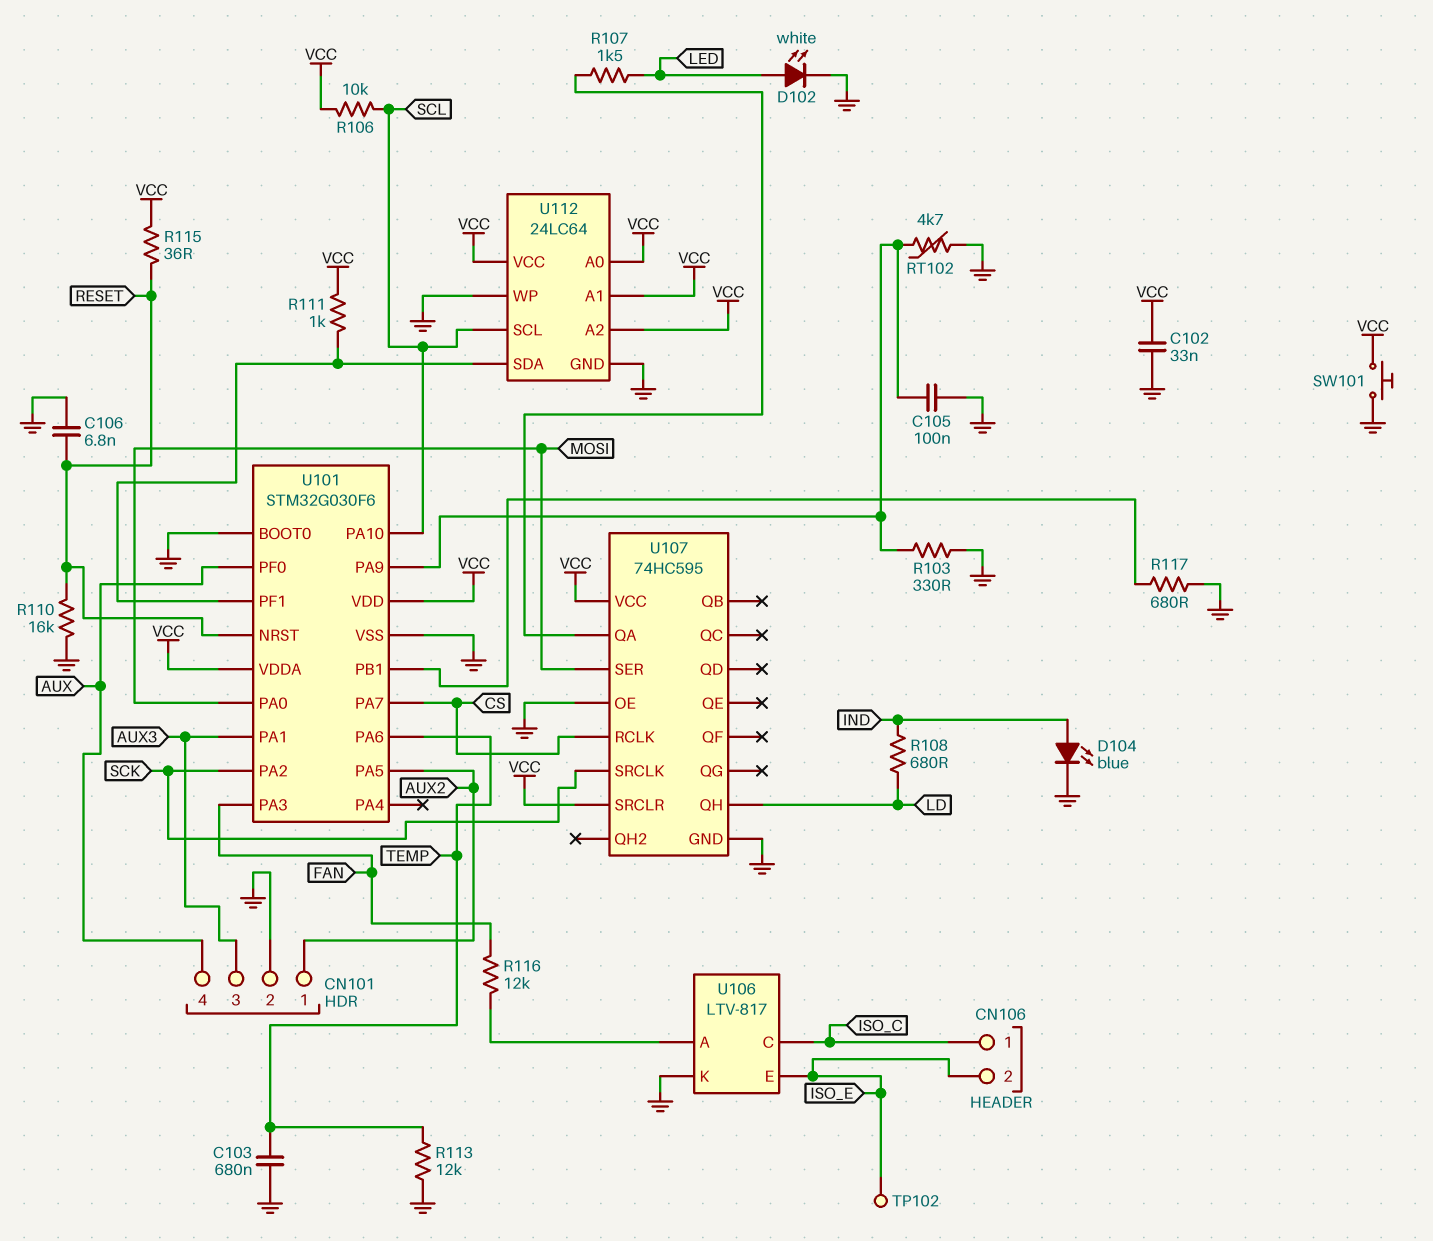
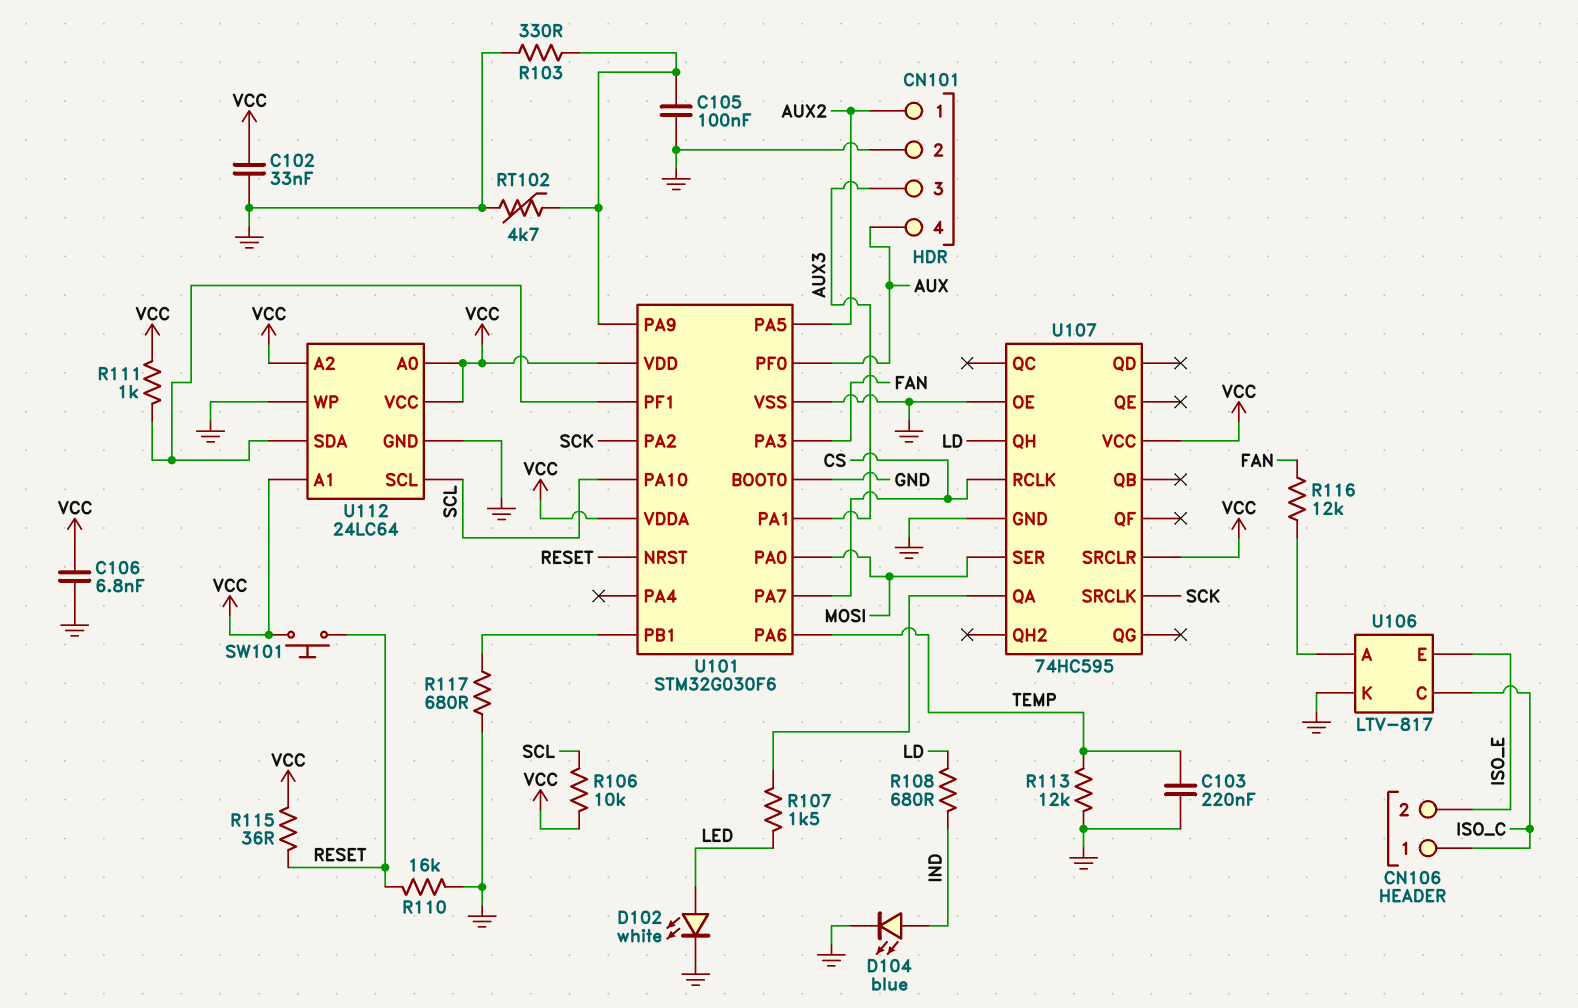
C103: 680nF (GND, TEMP) -> 220nF (GND, TEMP)
C106: 6.8nF (GND, RESET) -> 6.8nF (GND, VCC)
SW101: button (GND, VCC) -> button (RESET, VCC)
TP102: test point (ISO_E) -> none

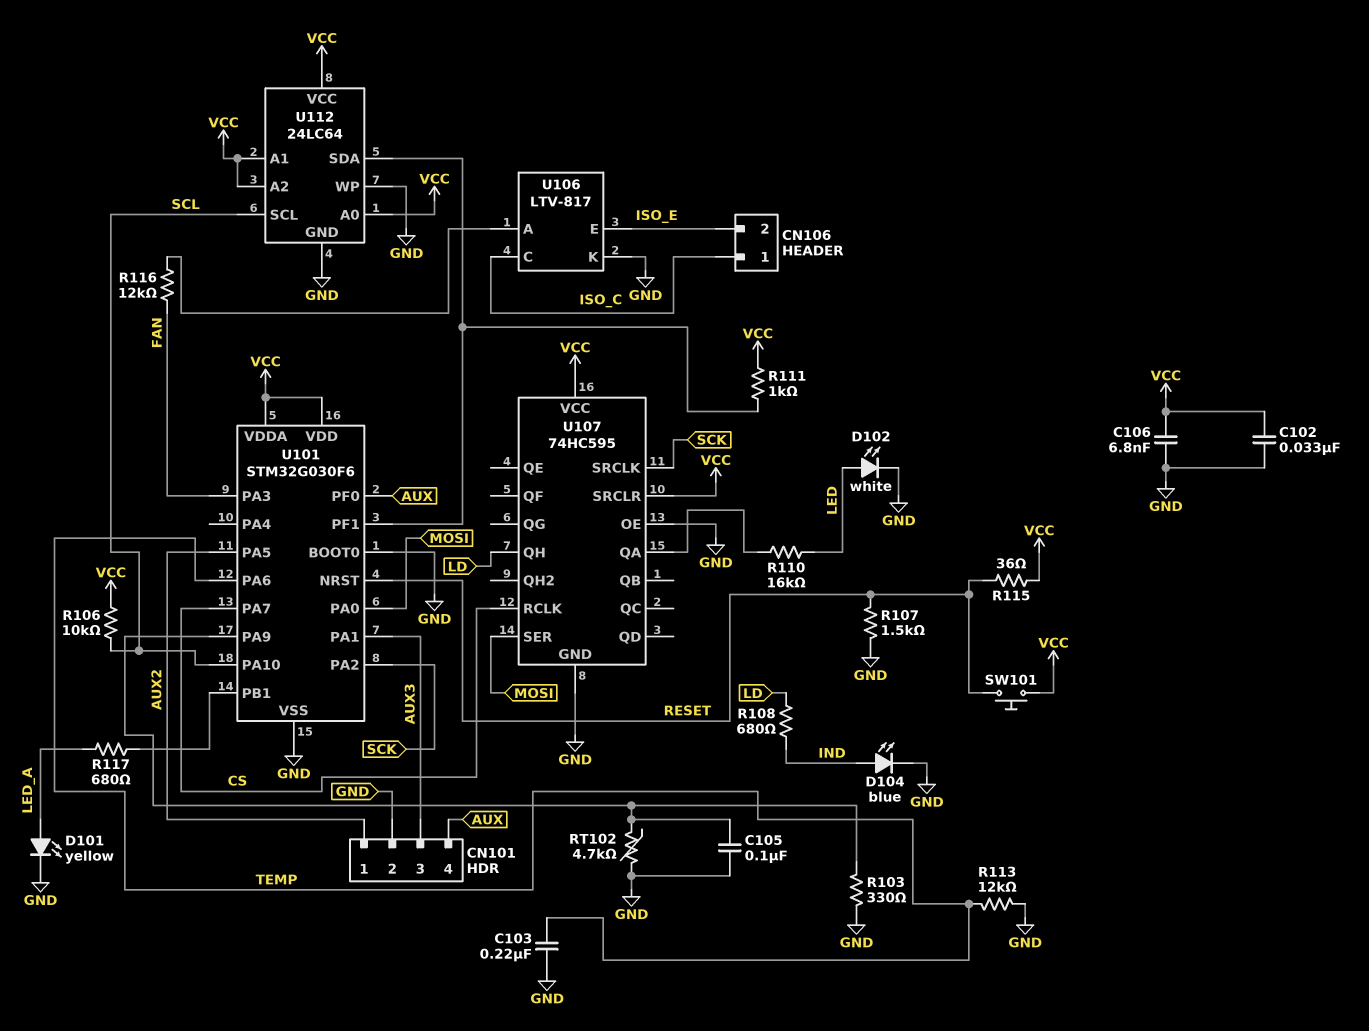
D101: none -> LED yellow (A LED_A, K GND)
R107: 1.5k (LED, U107/QA) -> 1.5k (GND, RESET)
R110: 16k (GND, RESET) -> 16k (LED, U107/QA)
R117: 680 (GND, U101/PB1) -> 680 (LED_A, U101/PB1)

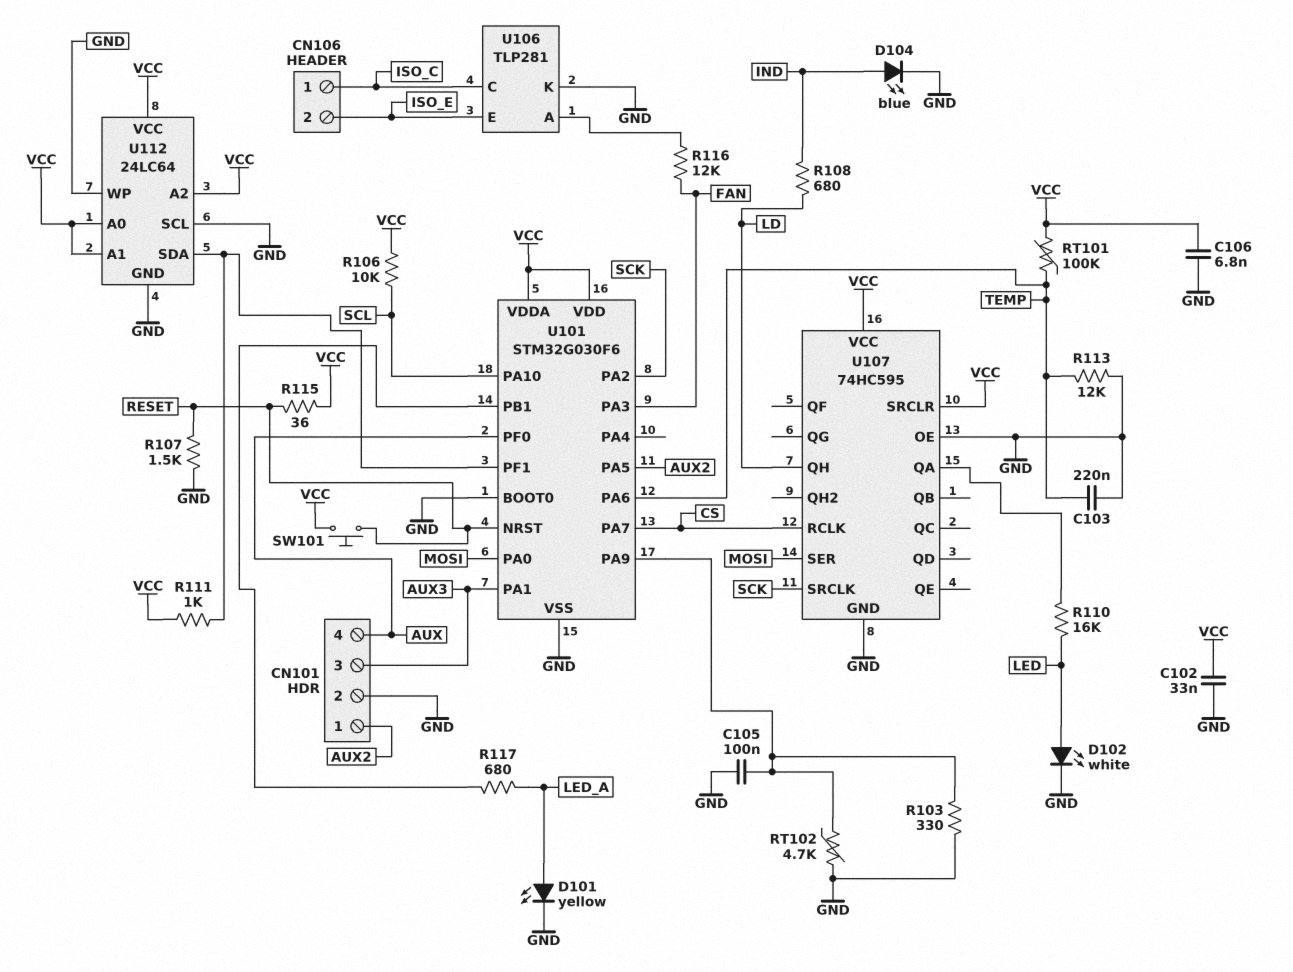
RT101: none -> 100k (TEMP, VCC)
U106: LTV-817 -> TLP281
U112 pin SCL: SCL -> GND

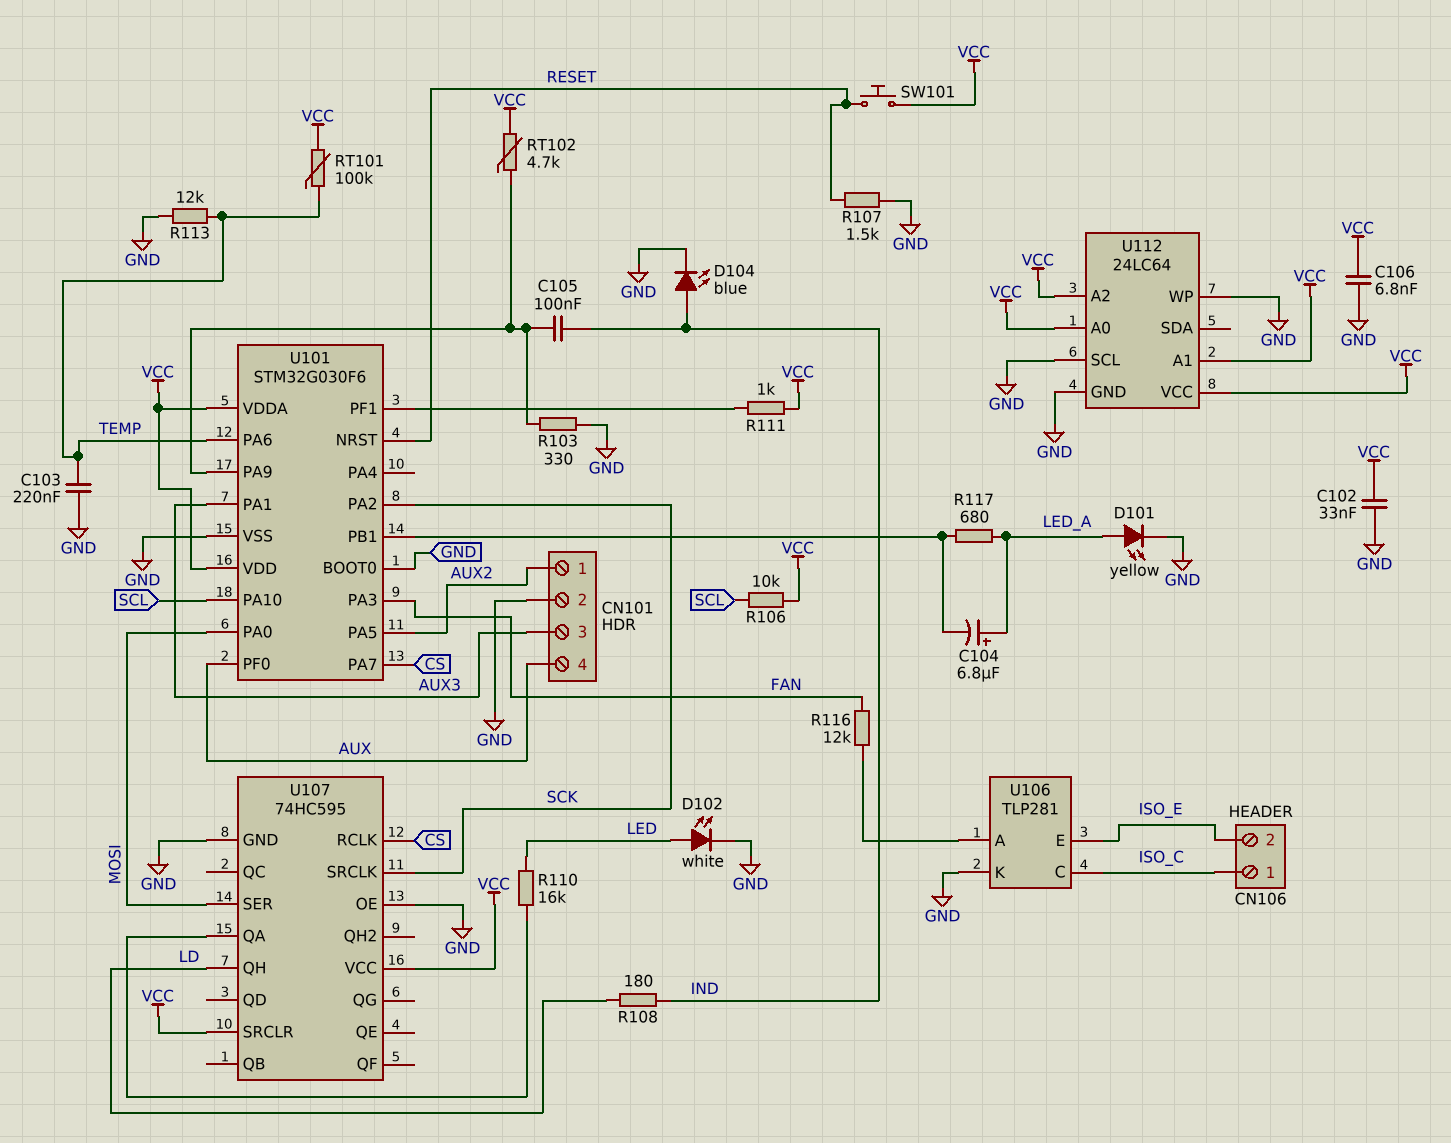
C104: none -> 6.8uF (plus LED_A, minus U101/PB1)
C105: 100nF (GND, U101/PA9) -> 100nF (IND, U101/PA9)
R108: 680 (IND, LD) -> 180 (IND, LD)
R115: 36 (RESET, VCC) -> none
RT102: 4.7k (GND, U101/PA9) -> 4.7k (U101/PA9, VCC)
U112 pin SDA: U101/PF1 -> none

